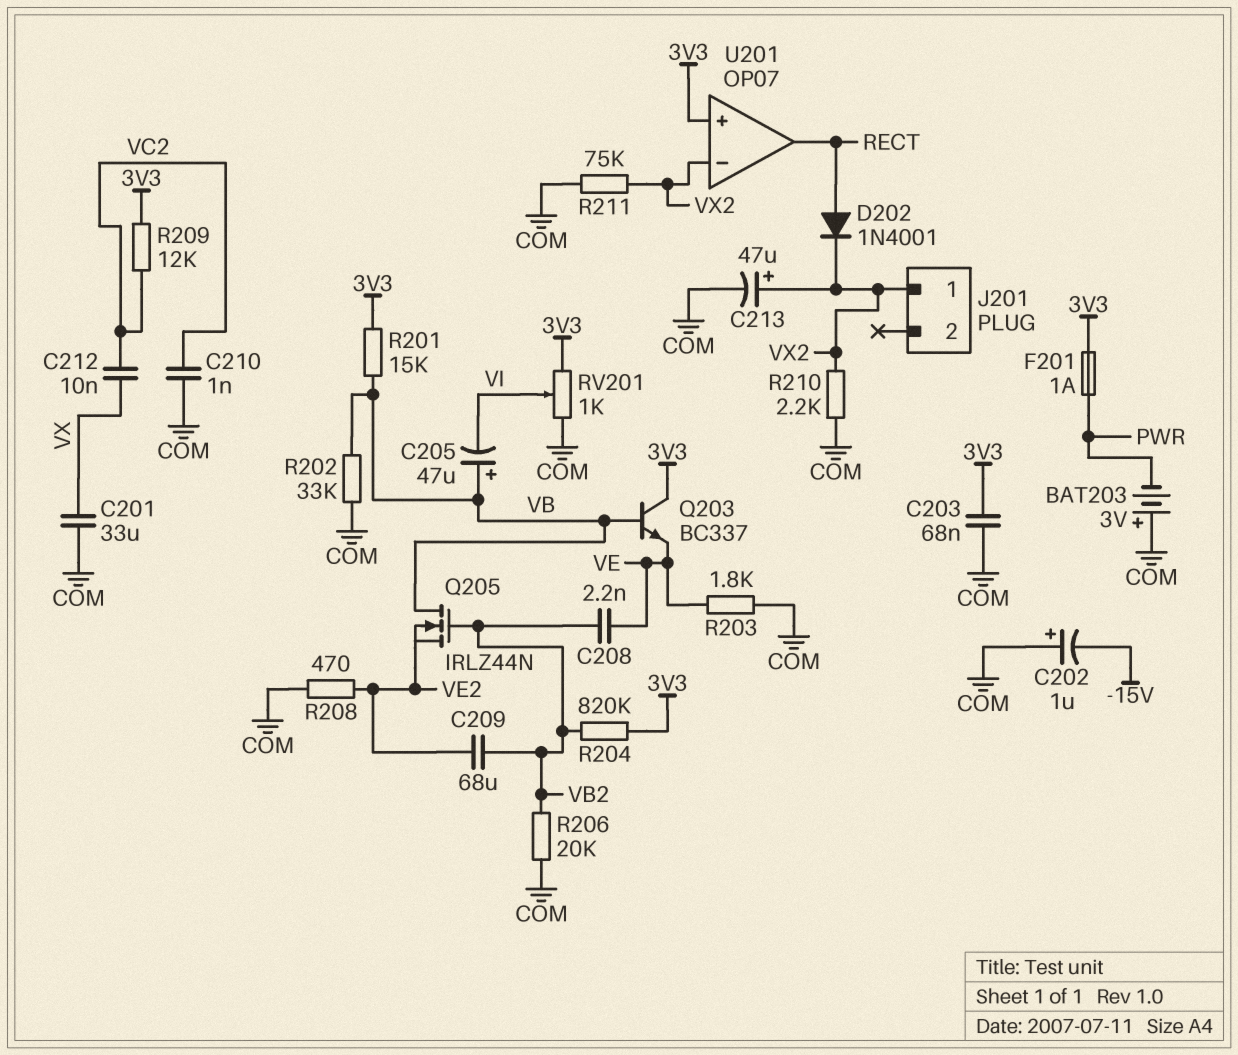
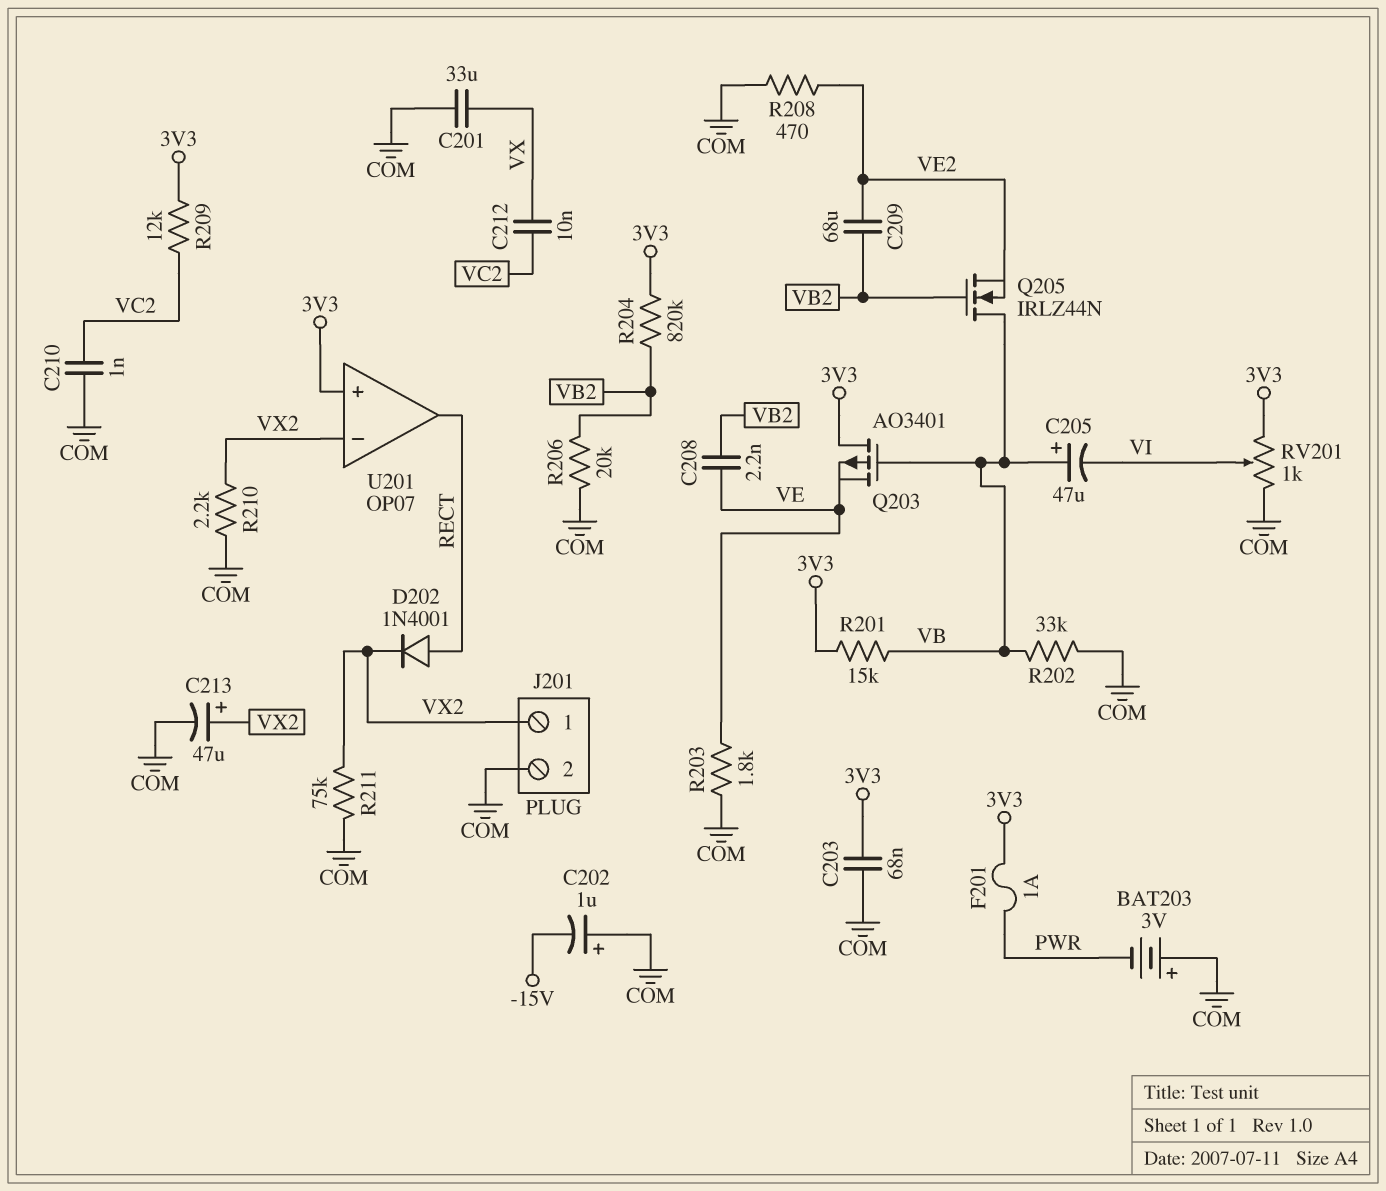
J201 pin 2: none -> COM
Q203: NPN BC337 (B VB, C 3V3, E VE) -> PMOS AO3401 (G VB, D 3V3, S VE)

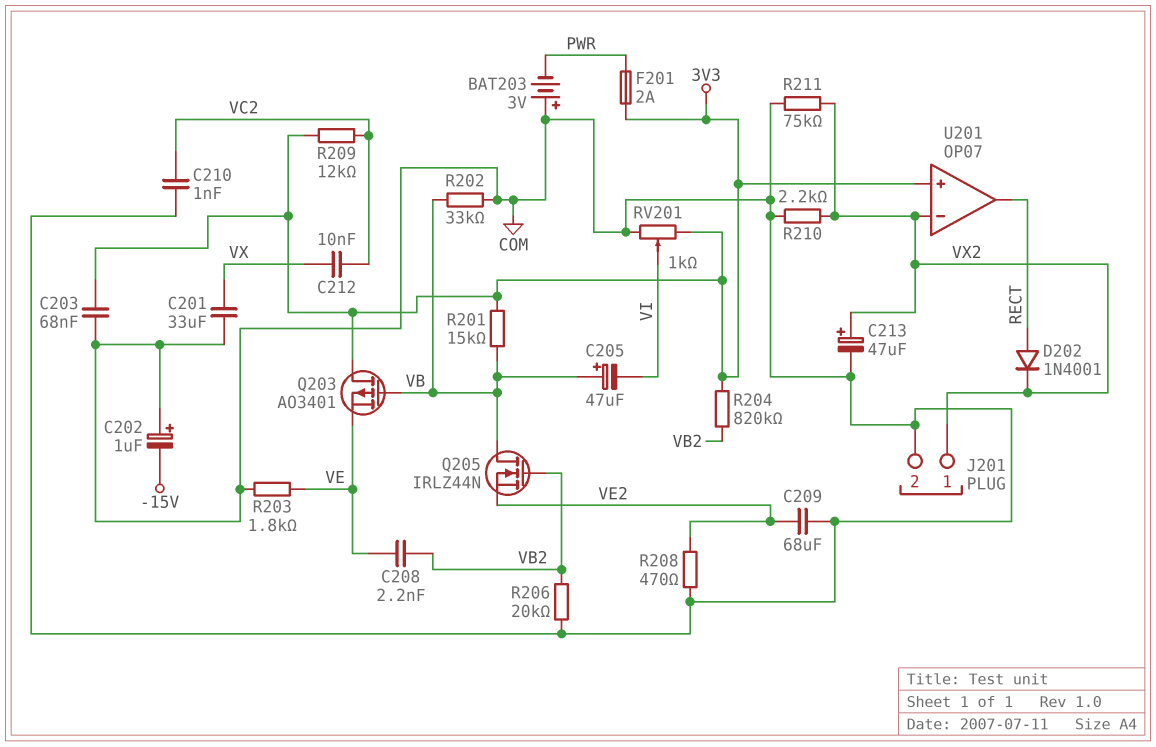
C209: 68uF (VB2, VE2) -> 68uF (COM, VE2)
F201: 1A (3V3, PWR) -> 2A (3V3, PWR)

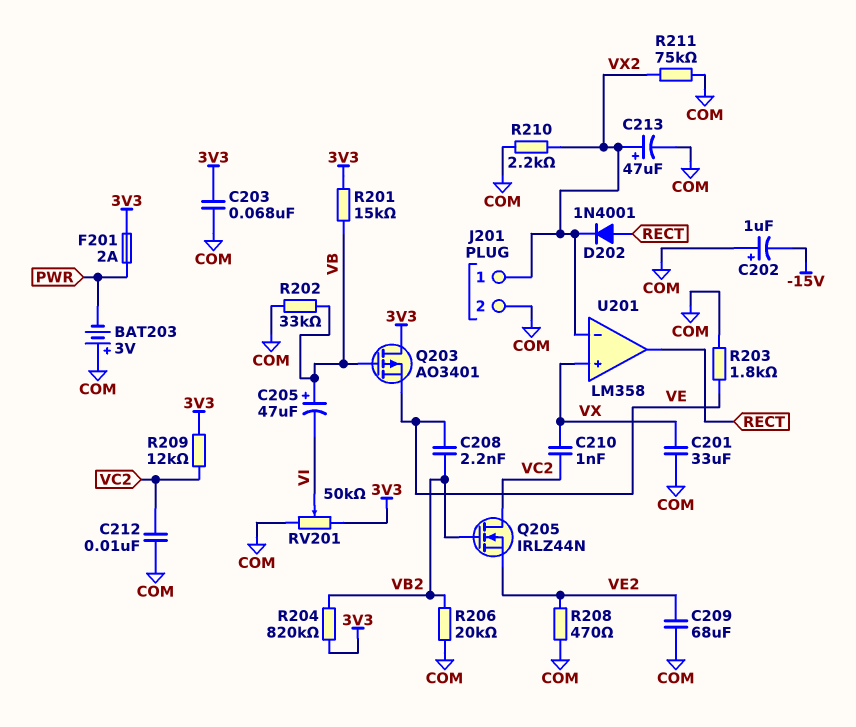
C210: 1nF (COM, VC2) -> 1nF (VC2, VX)
C212: 10nF (VC2, VX) -> 10nF (COM, VC2)
Q205: NMOS IRLZ44N (G VB2, D VB, S VE2) -> NMOS IRLZ44N (G VB2, D VC2, S VE2)
RV201: 1k (3V3, COM, wiper VI) -> 50k (3V3, COM, wiper VI)
U201: OP07 -> LM358
U201 pin in+: 3V3 -> VX

